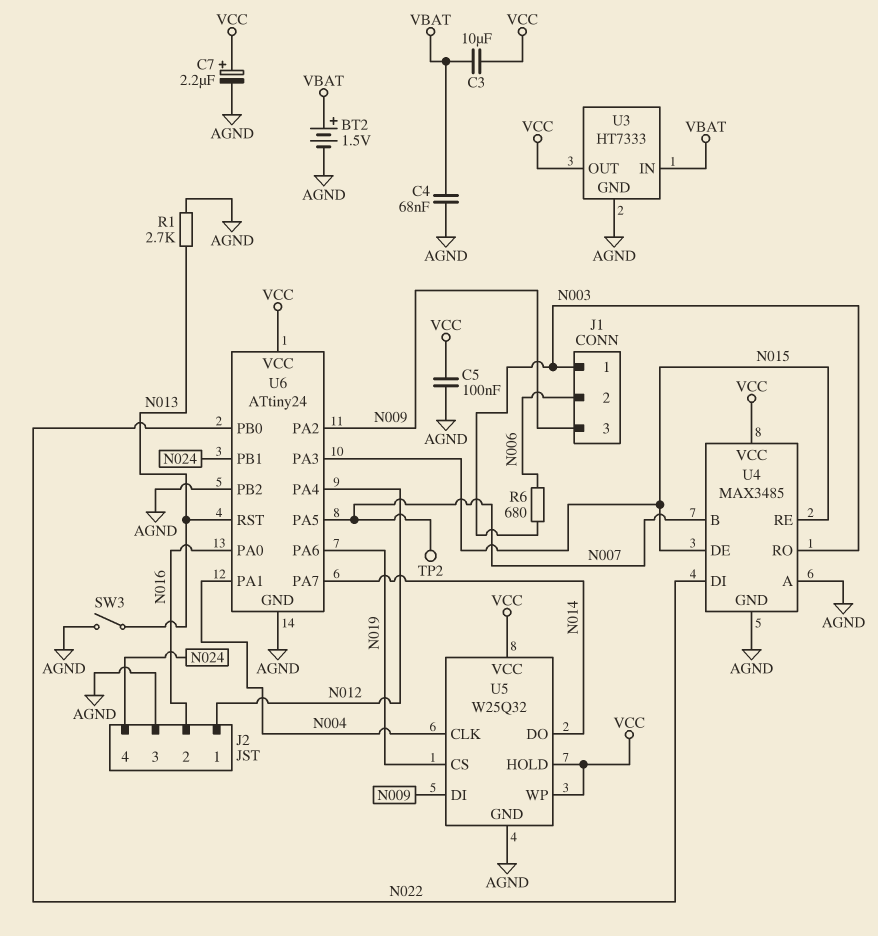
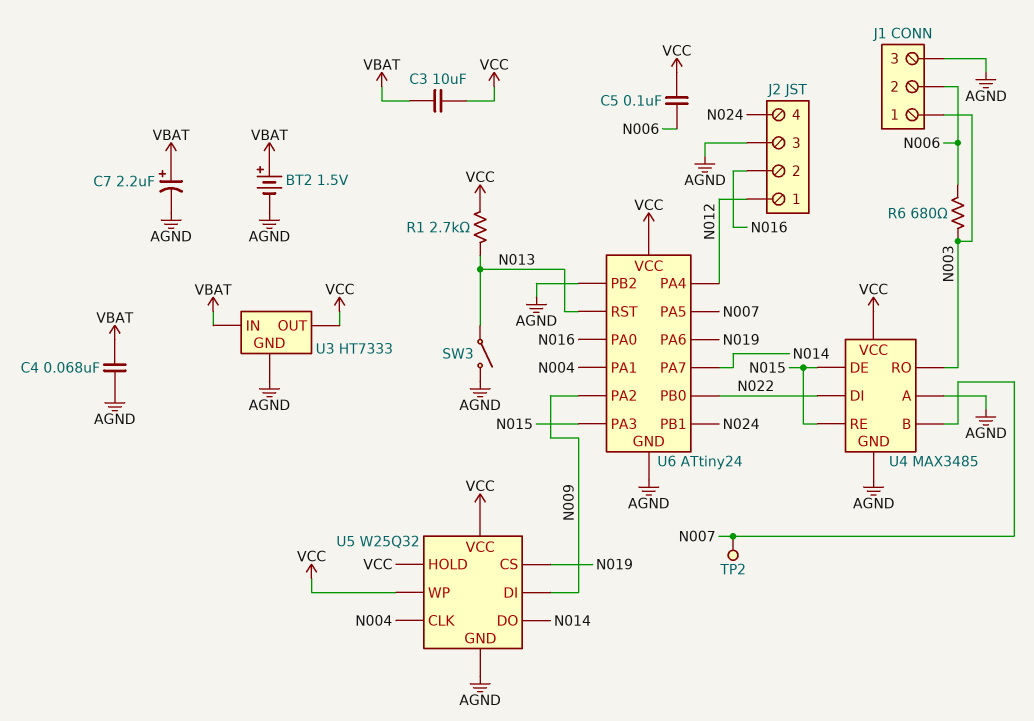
C5: 100nF (AGND, VCC) -> 100nF (N006, VCC)
C7: 2.2uF (plus VCC, minus AGND) -> 2.2uF (plus VBAT, minus AGND)
J1 pin 3: N009 -> AGND
R1: 2.7k (AGND, N013) -> 2.7k (N013, VCC)

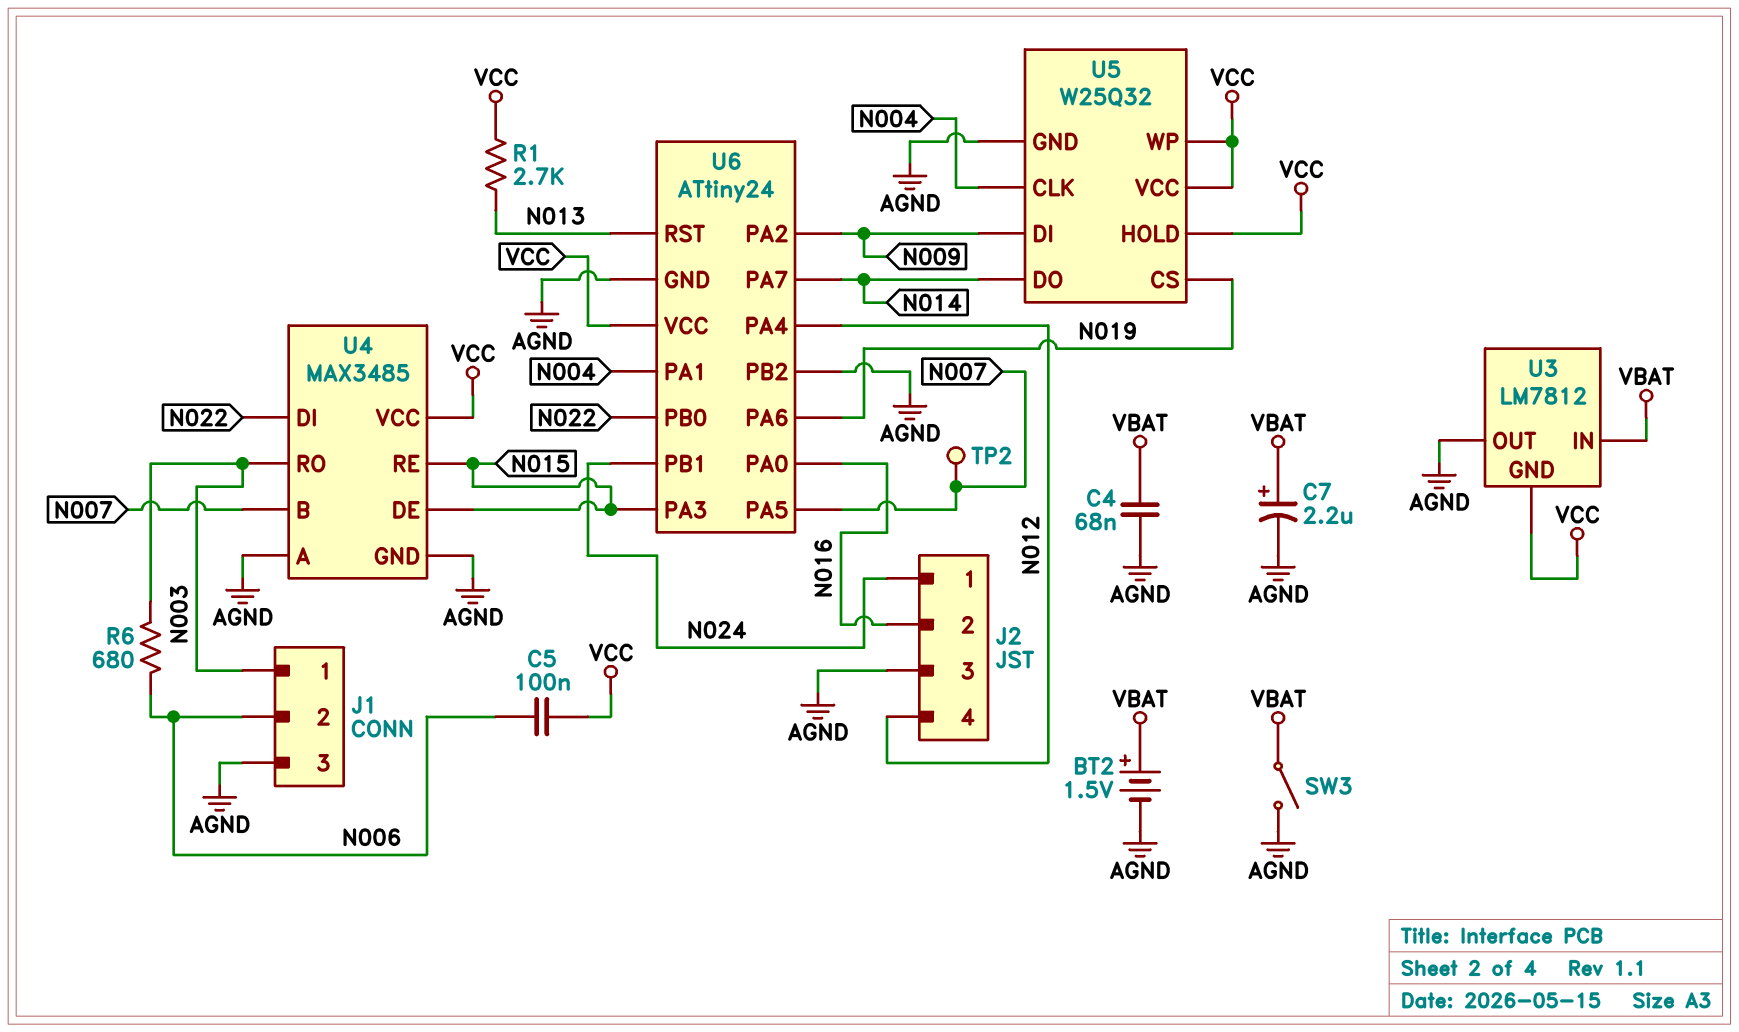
C3: 10uF (VBAT, VCC) -> none
J2 pin 1: N012 -> N024
J2 pin 4: N024 -> N012
SW3: switch (AGND, N013) -> switch (AGND, VBAT)
U3: HT7333 -> LM7812
U3 pin GND: AGND -> VCC
U3 pin OUT: VCC -> AGND

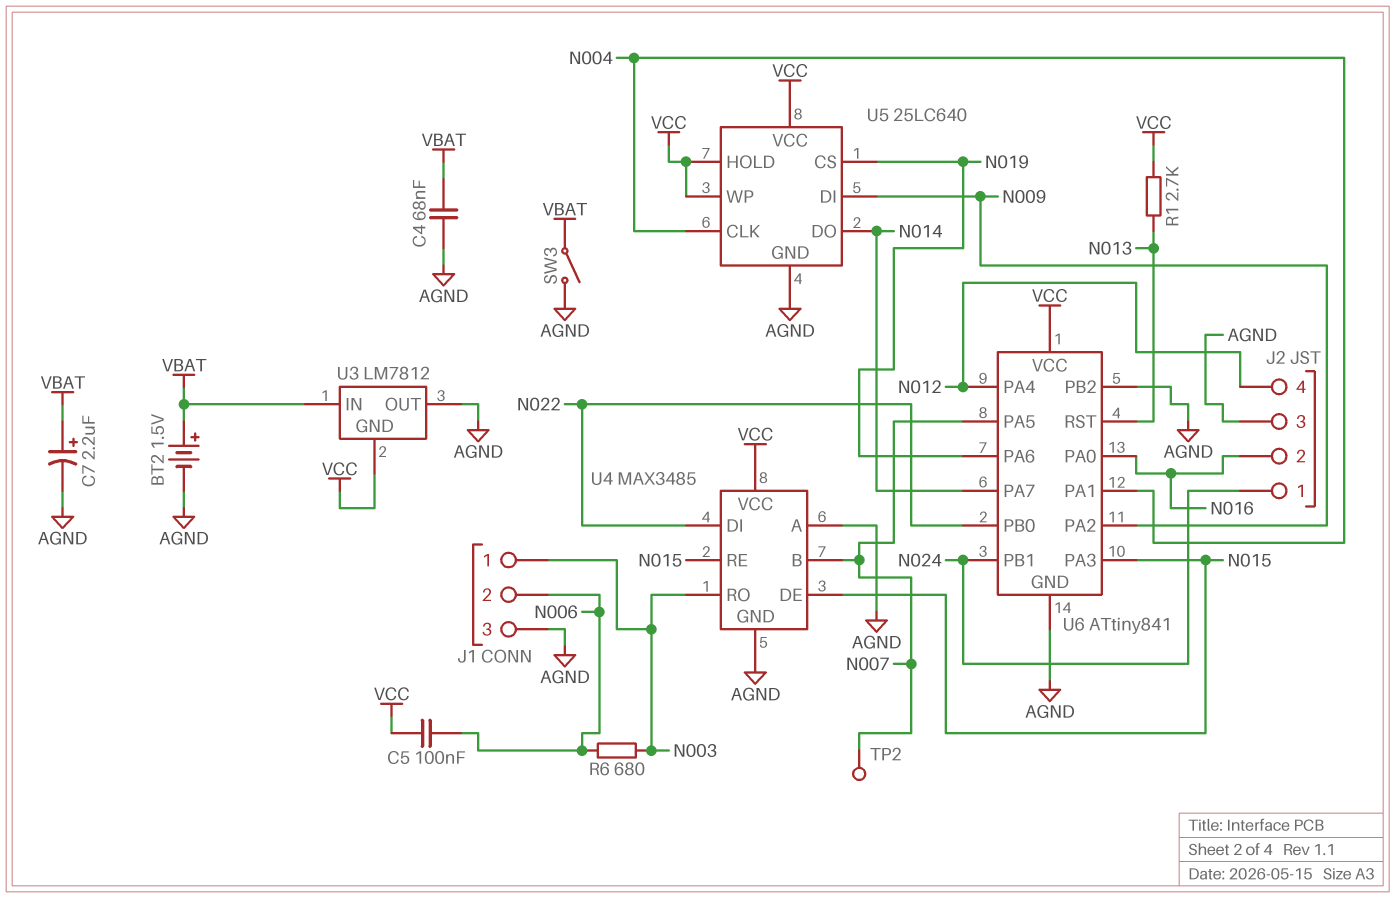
U5: W25Q32 -> 25LC640
U6: ATtiny24 -> ATtiny841

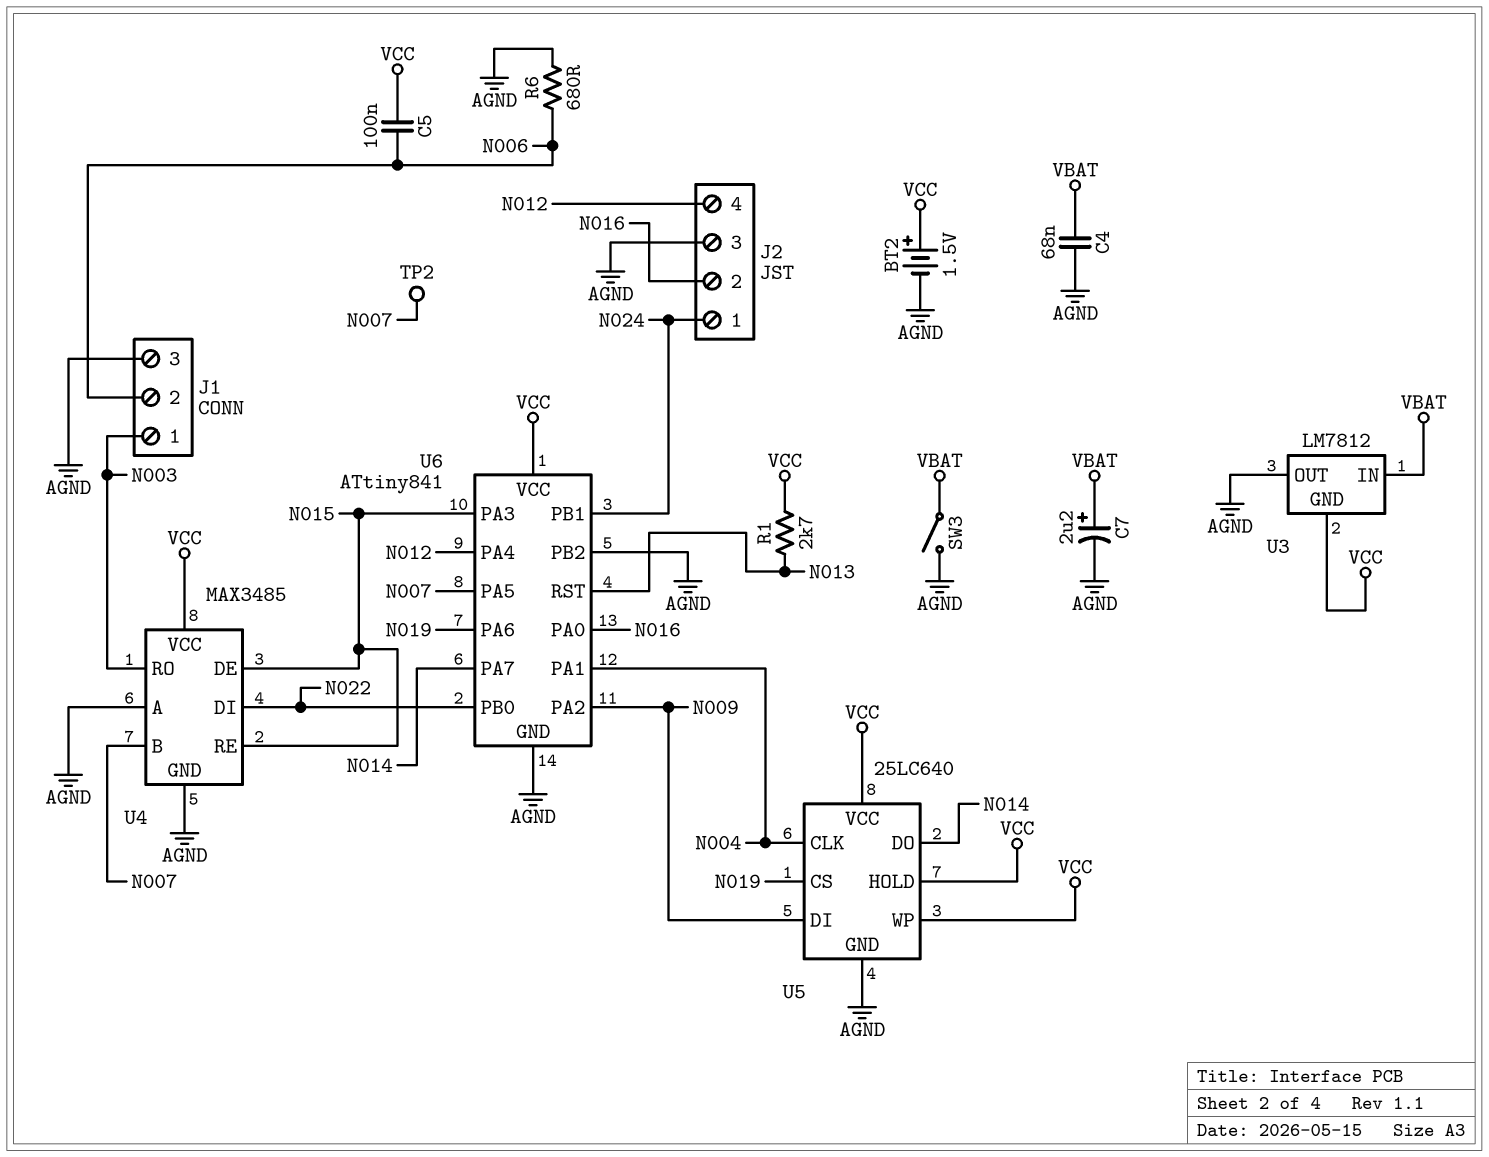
BT2: 1.5V (plus VBAT, minus AGND) -> 1.5V (plus VCC, minus AGND)
R6: 680 (N003, N006) -> 680 (AGND, N006)

